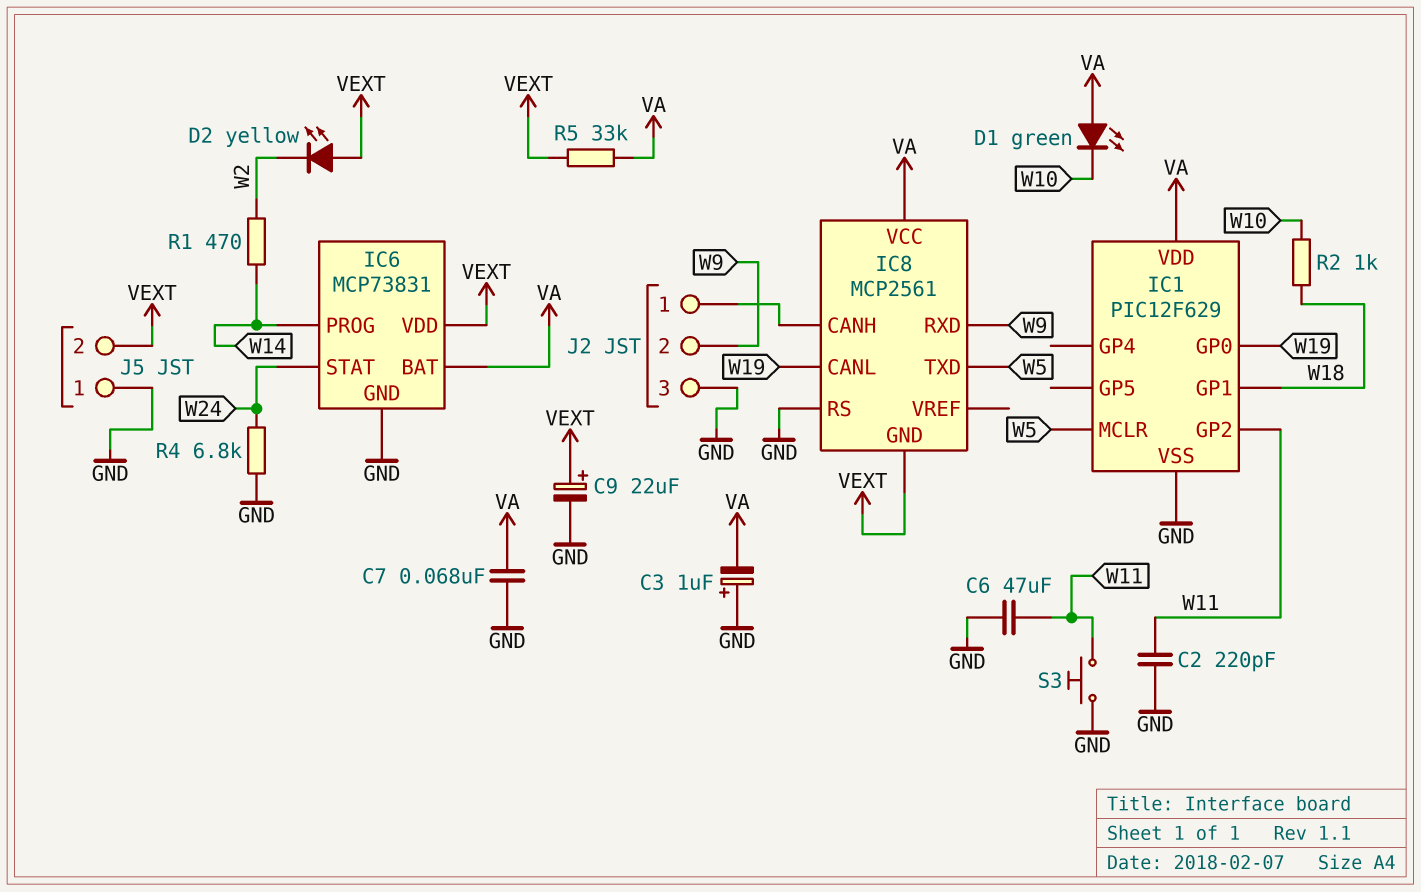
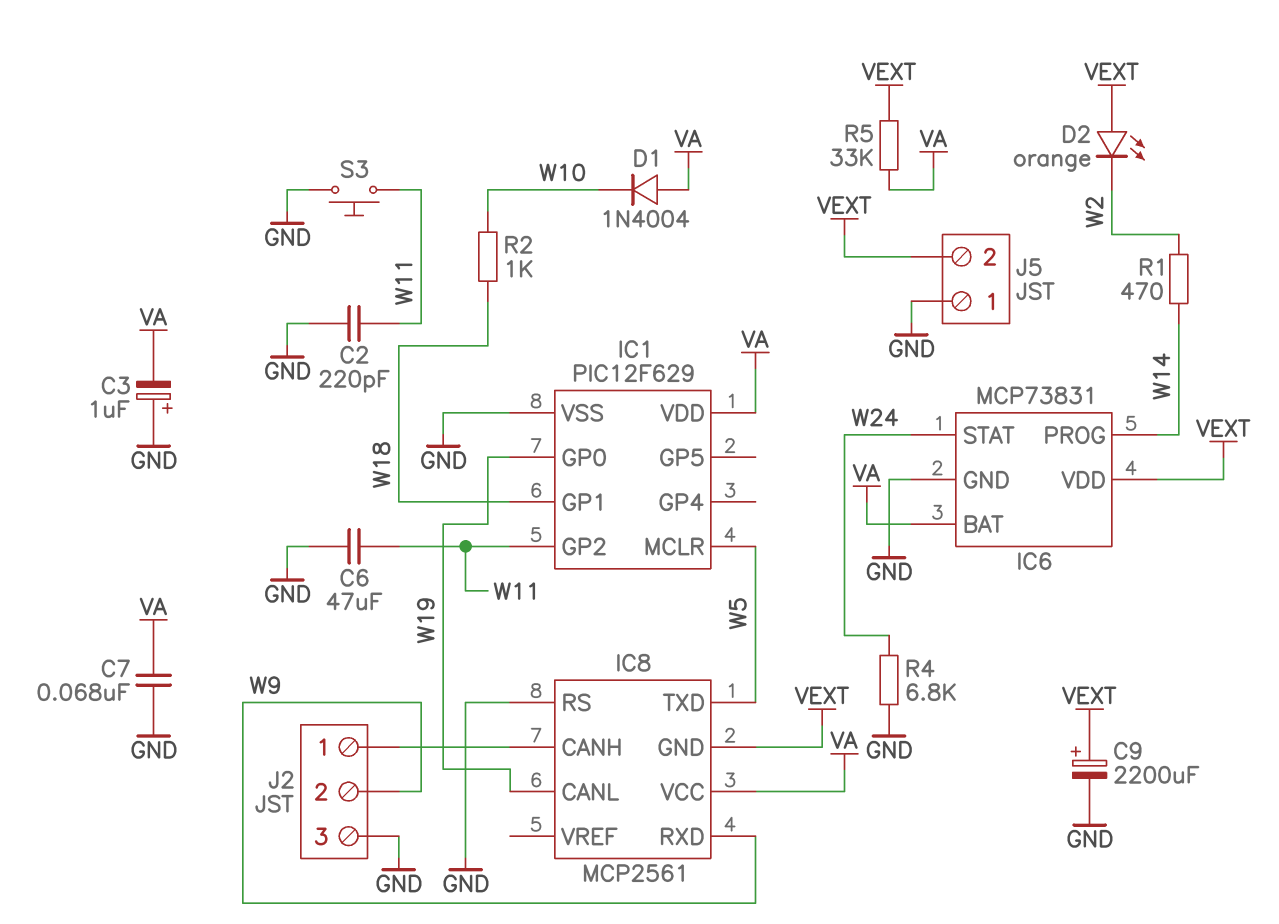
C9: 22uF (plus VEXT, minus GND) -> 2200uF (plus VEXT, minus GND)
D1: LED green (A VA, K W10) -> diode 1N4004 (A VA, K W10)
D2: LED yellow (A VEXT, K W2) -> LED orange (A VEXT, K W2)

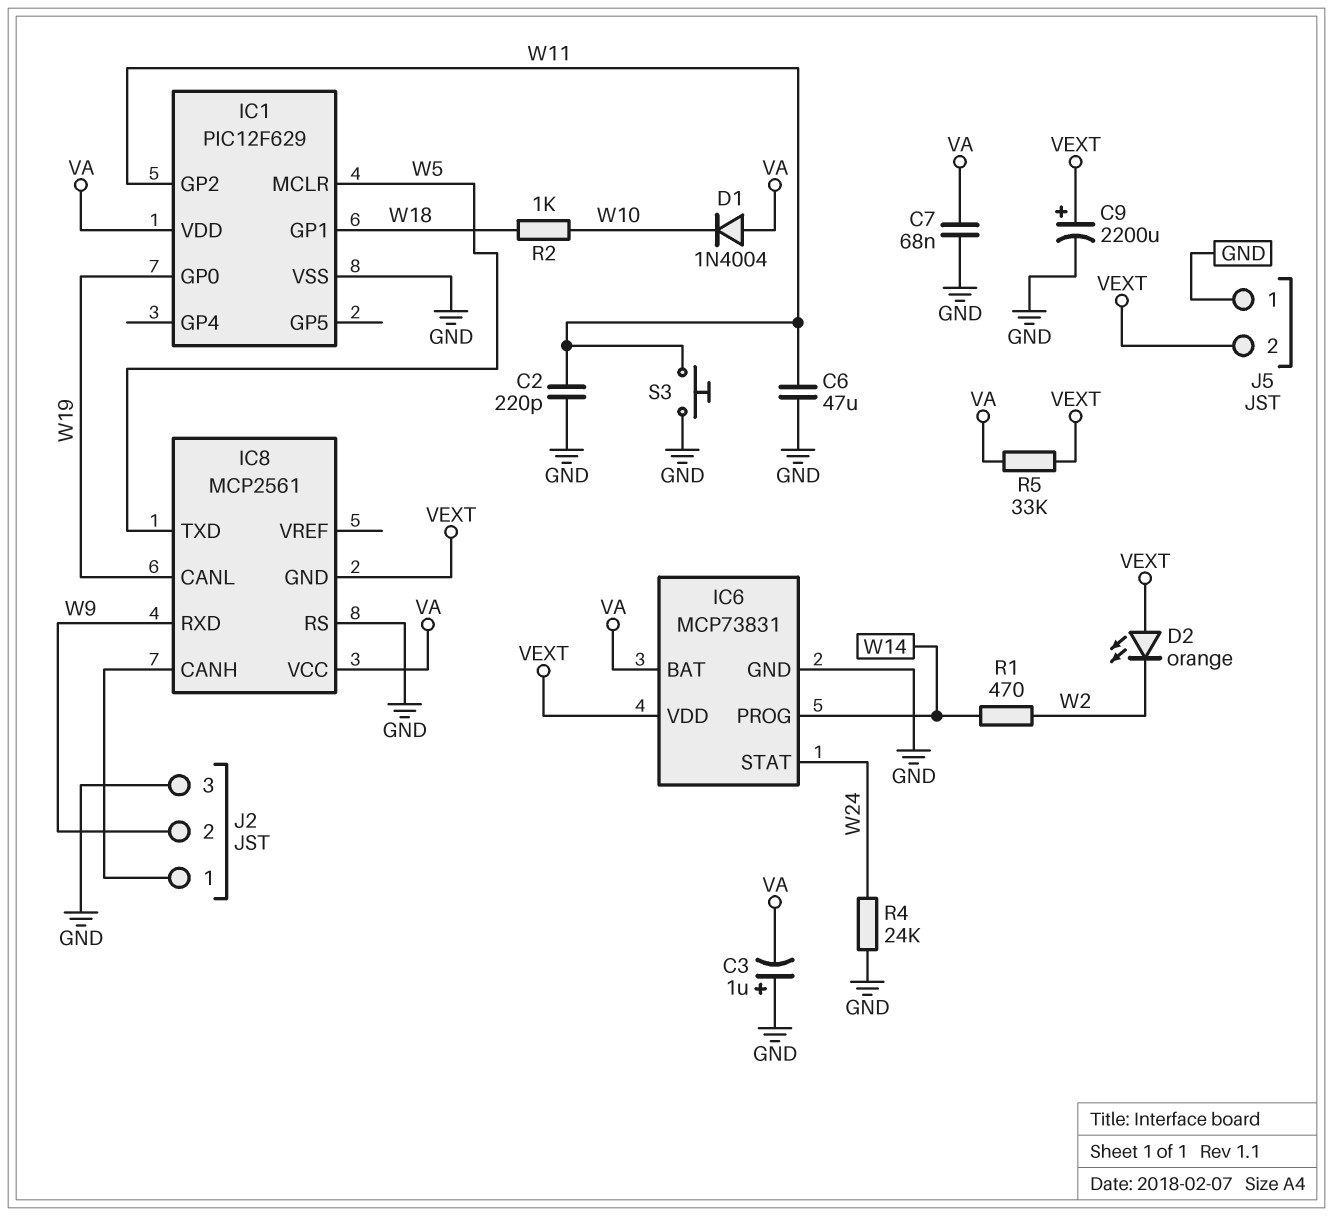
R4: 6.8k (GND, W24) -> 24k (GND, W24)

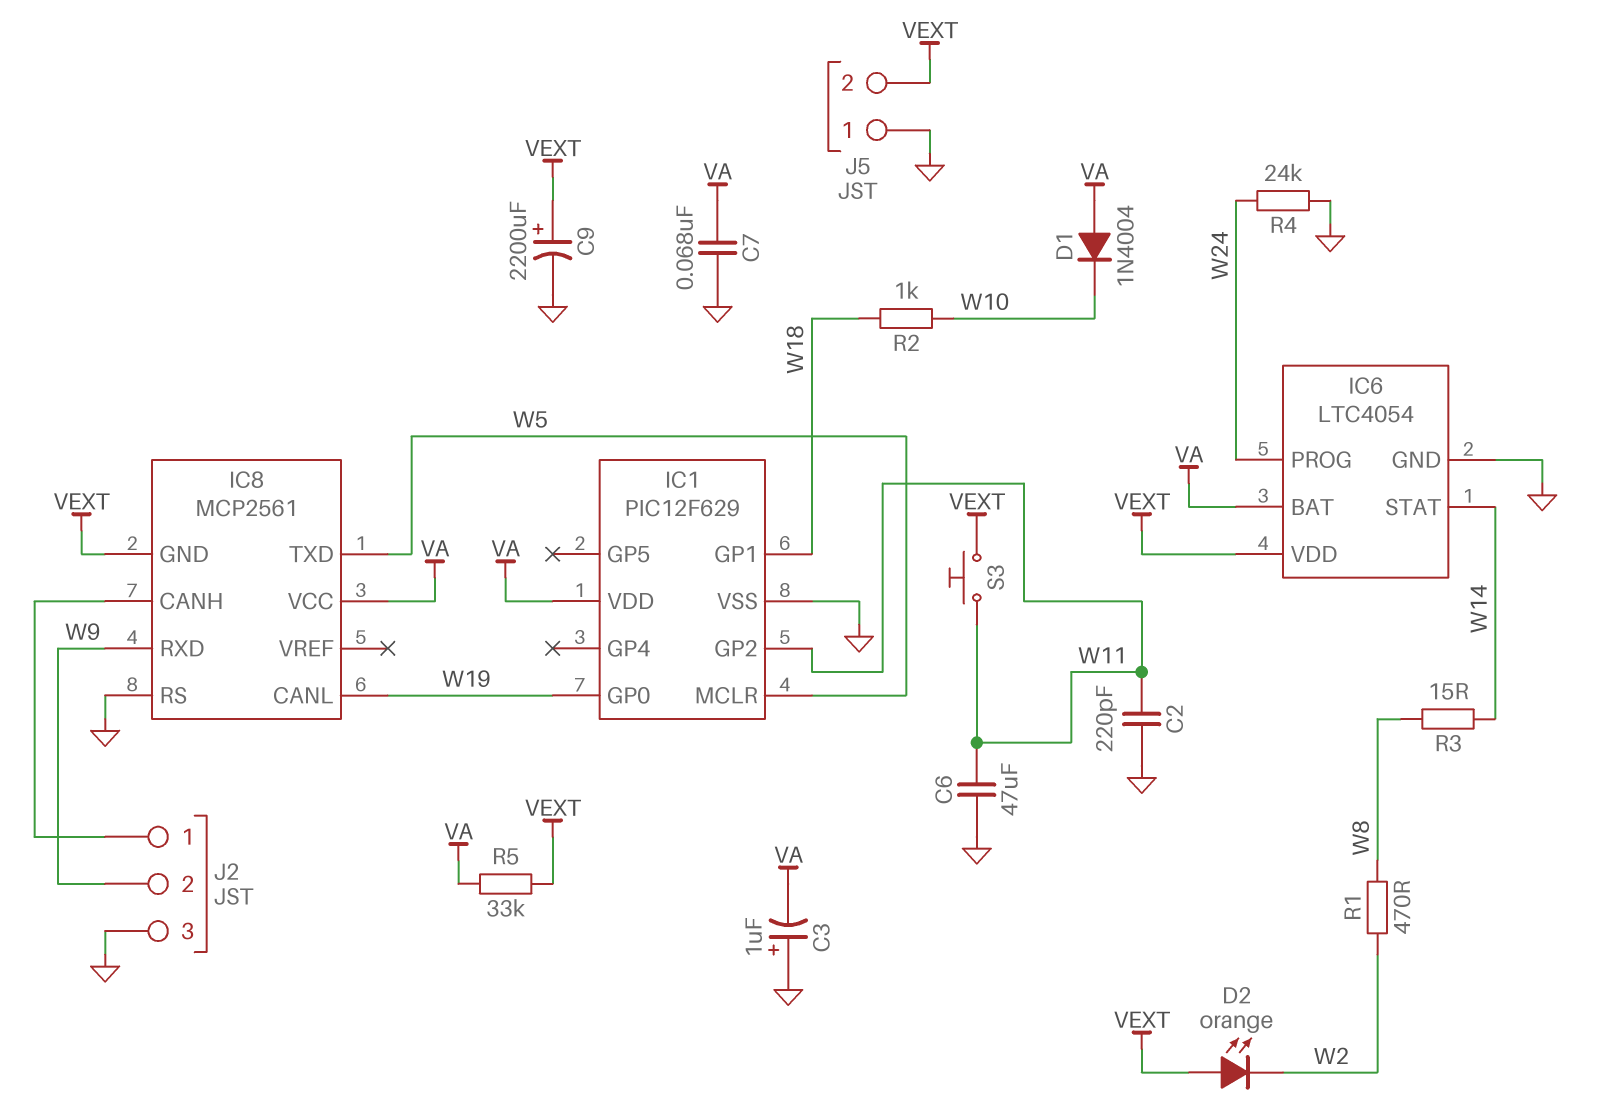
IC6: MCP73831 -> LTC4054
IC6 pin PROG: W14 -> W24
IC6 pin STAT: W24 -> W14
R1: 470 (W2, W14) -> 470 (W2, W8)
R3: none -> 15 (W8, W14)
S3: button (GND, W11) -> button (VEXT, W11)

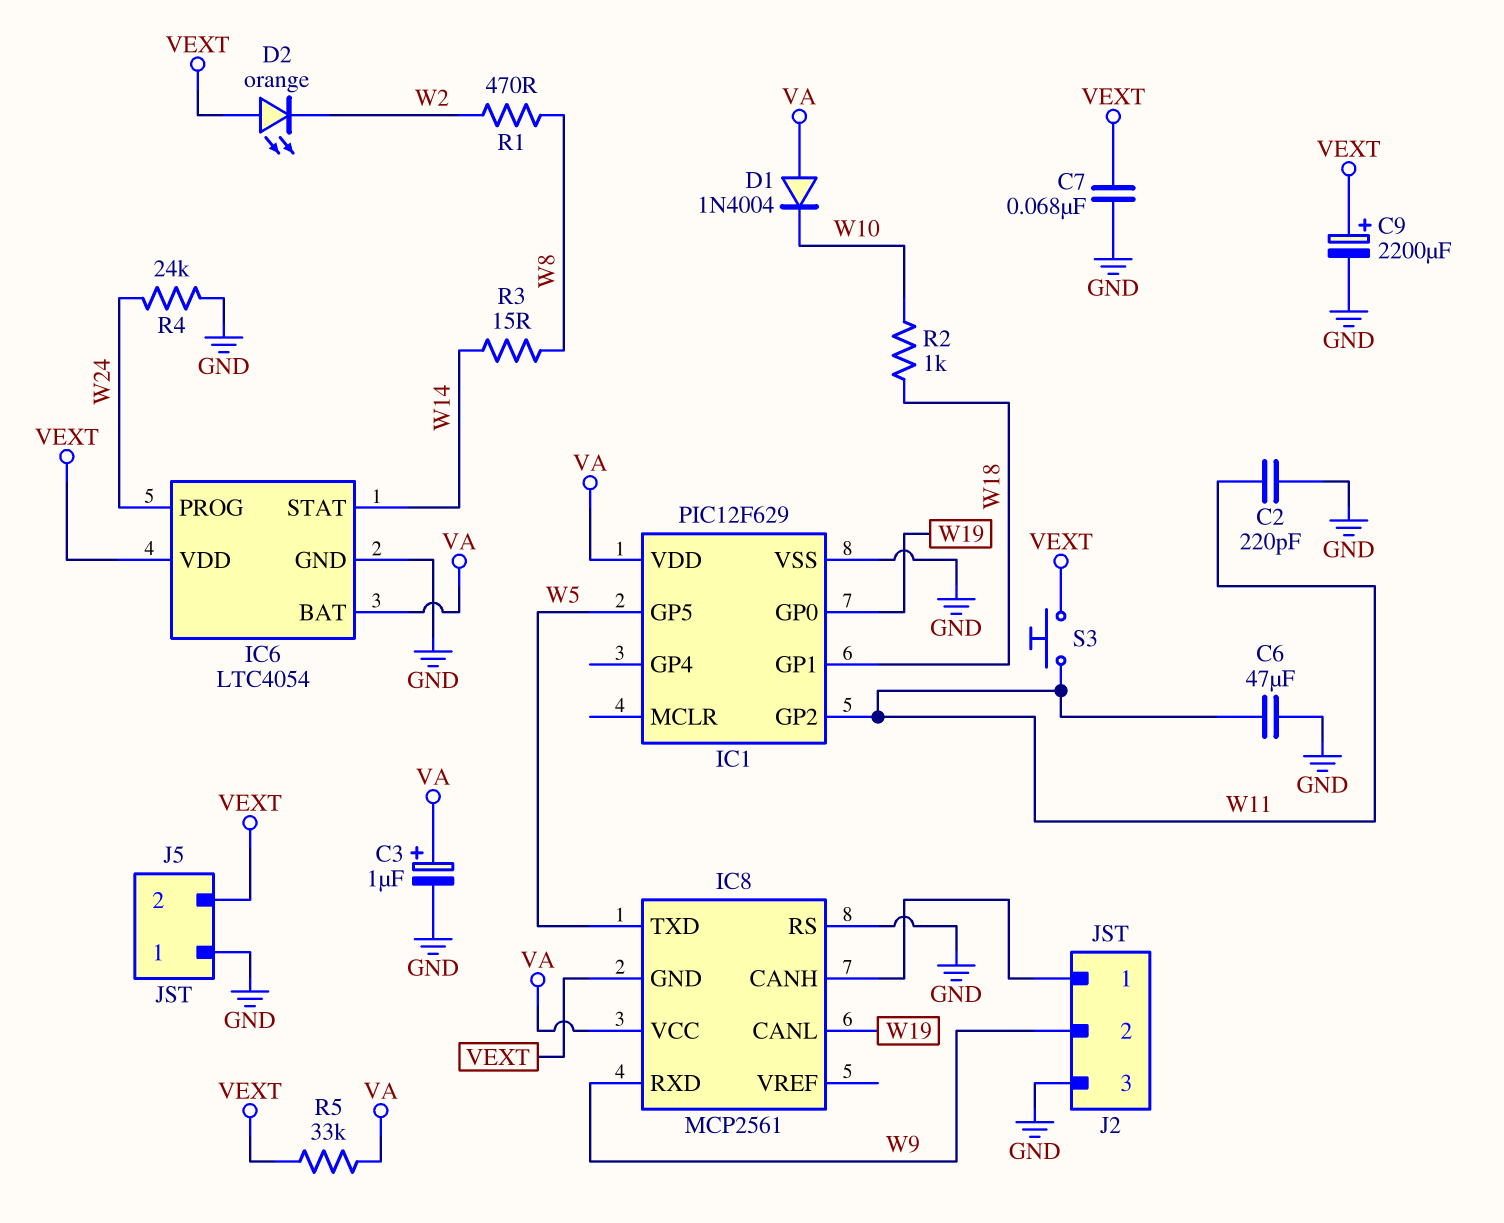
C3: 1uF (plus GND, minus VA) -> 1uF (plus VA, minus GND)
C7: 68nF (GND, VA) -> 68nF (GND, VEXT)
IC1 pin GP5: none -> W5
IC1 pin MCLR: W5 -> none

